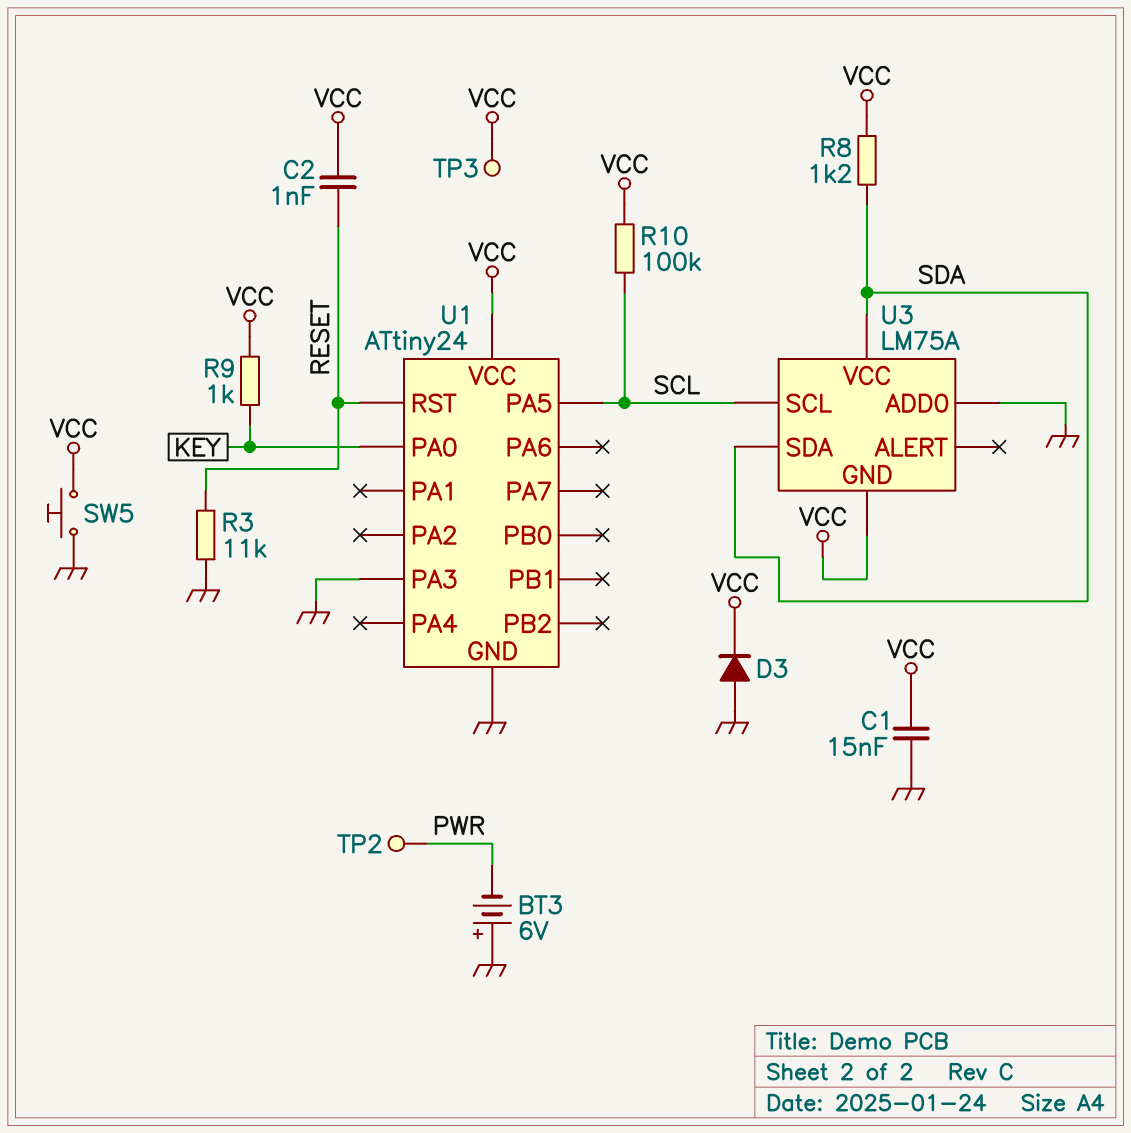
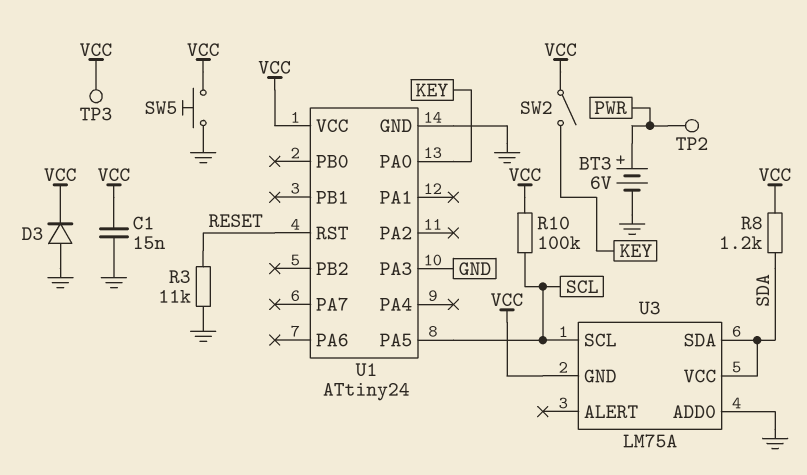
BT3: 6V (plus GND, minus PWR) -> 6V (plus PWR, minus GND)
C2: 1nF (RESET, VCC) -> none
R9: 1k (KEY, VCC) -> none
SW2: none -> switch (KEY, VCC)

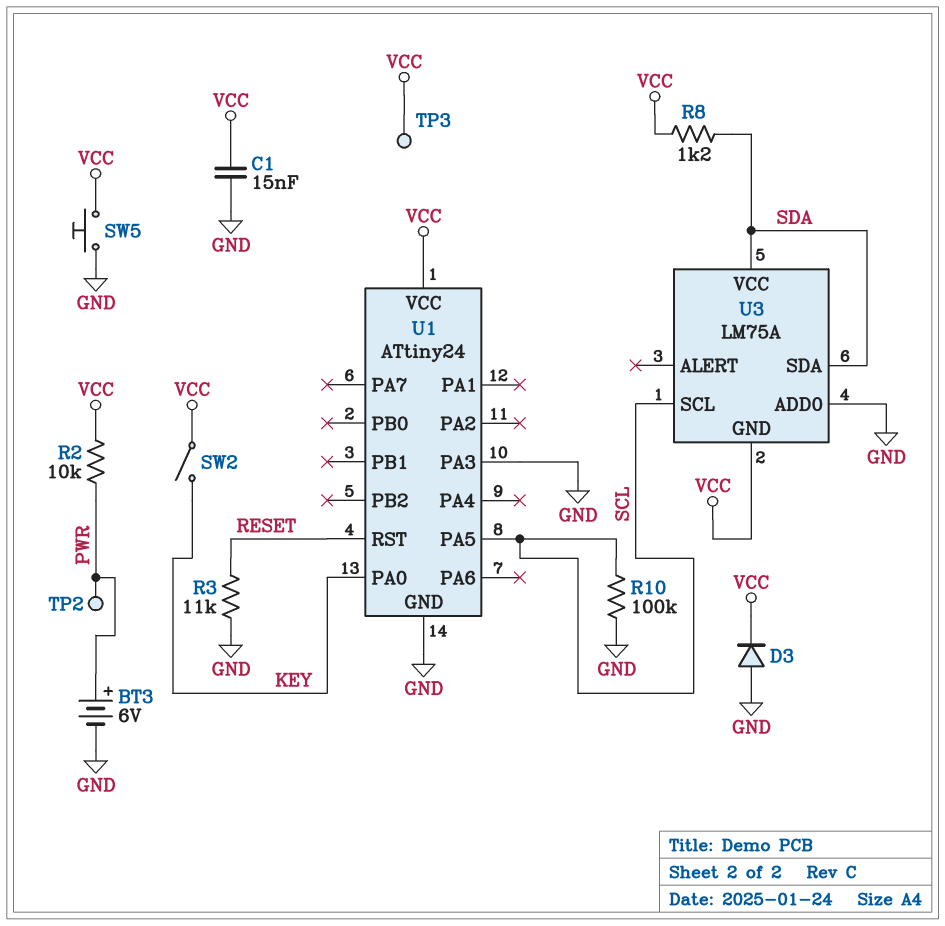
R2: none -> 10k (PWR, VCC)
R10: 100k (SCL, VCC) -> 100k (GND, SCL)

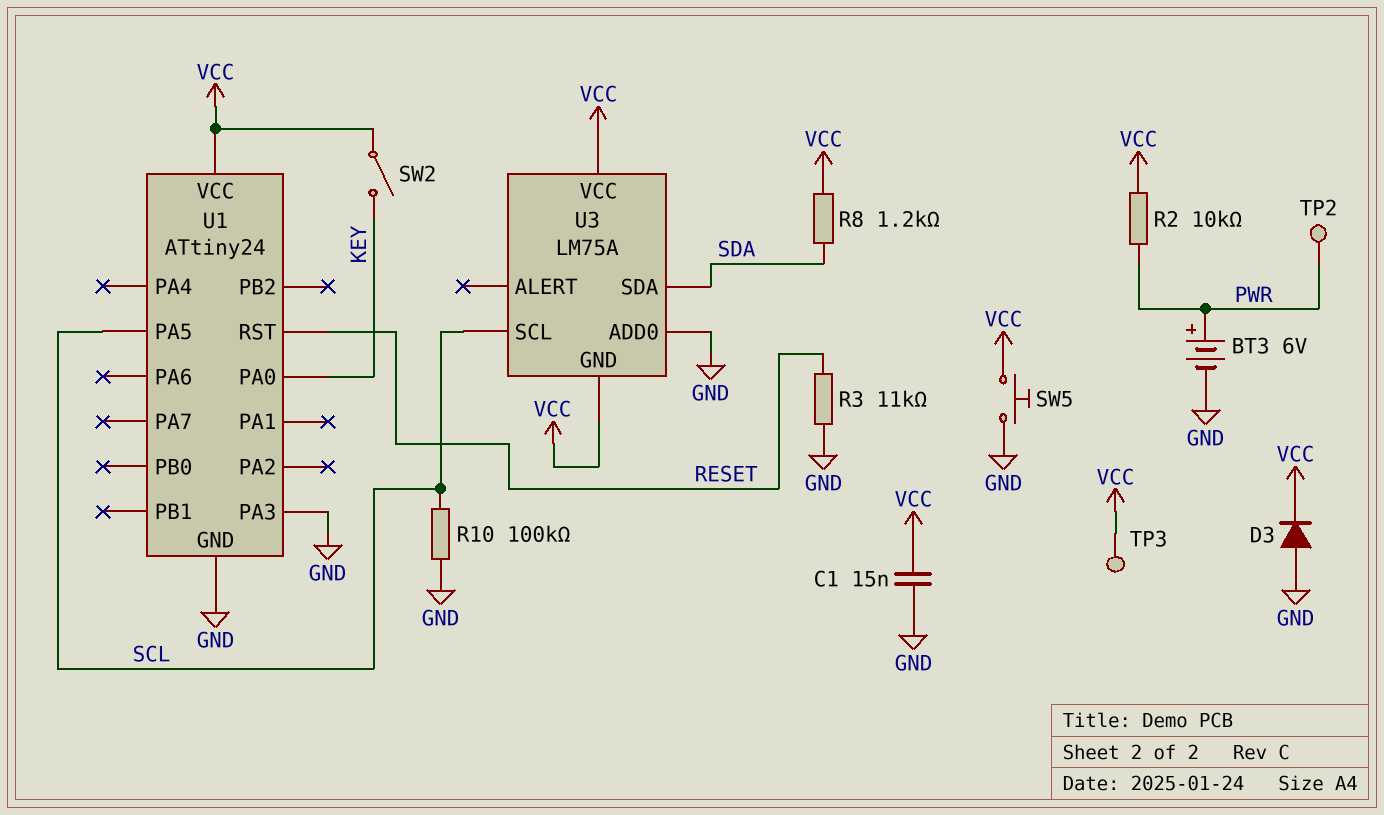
U3 pin VCC: SDA -> VCC

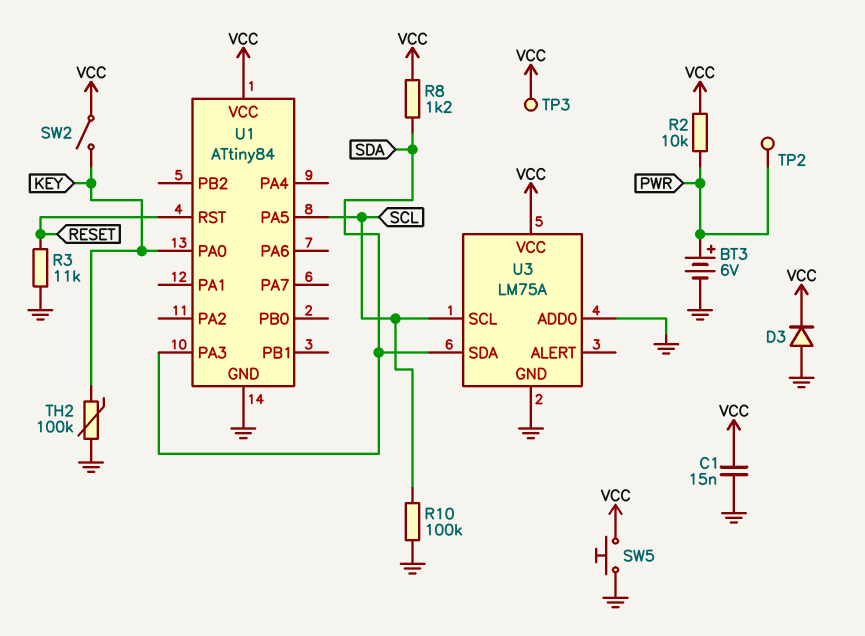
TH2: none -> 100k (GND, KEY)
U1: ATtiny24 -> ATtiny84
U1 pin PA3: GND -> SDA
U3 pin GND: VCC -> GND

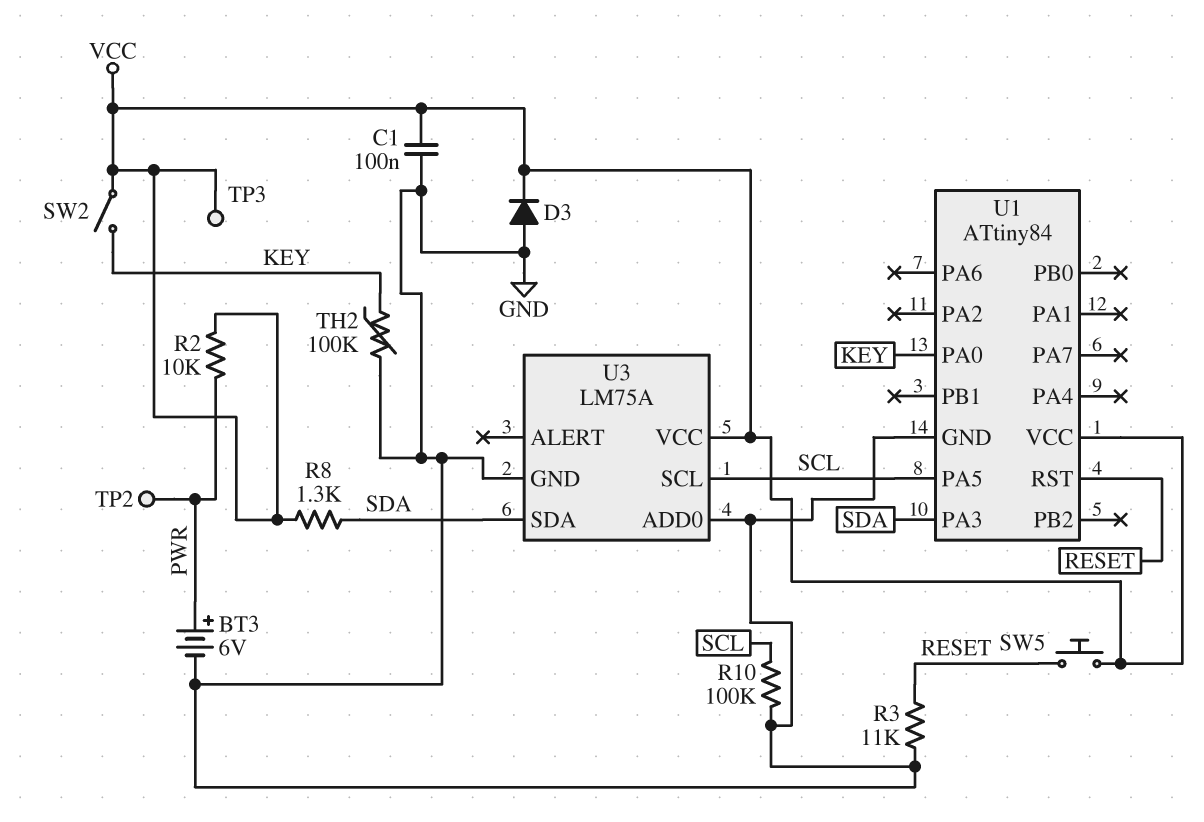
C1: 15nF (GND, VCC) -> 100nF (GND, VCC)
R8: 1.2k (SDA, VCC) -> 1.3k (SDA, VCC)
SW5: button (GND, VCC) -> button (RESET, VCC)

